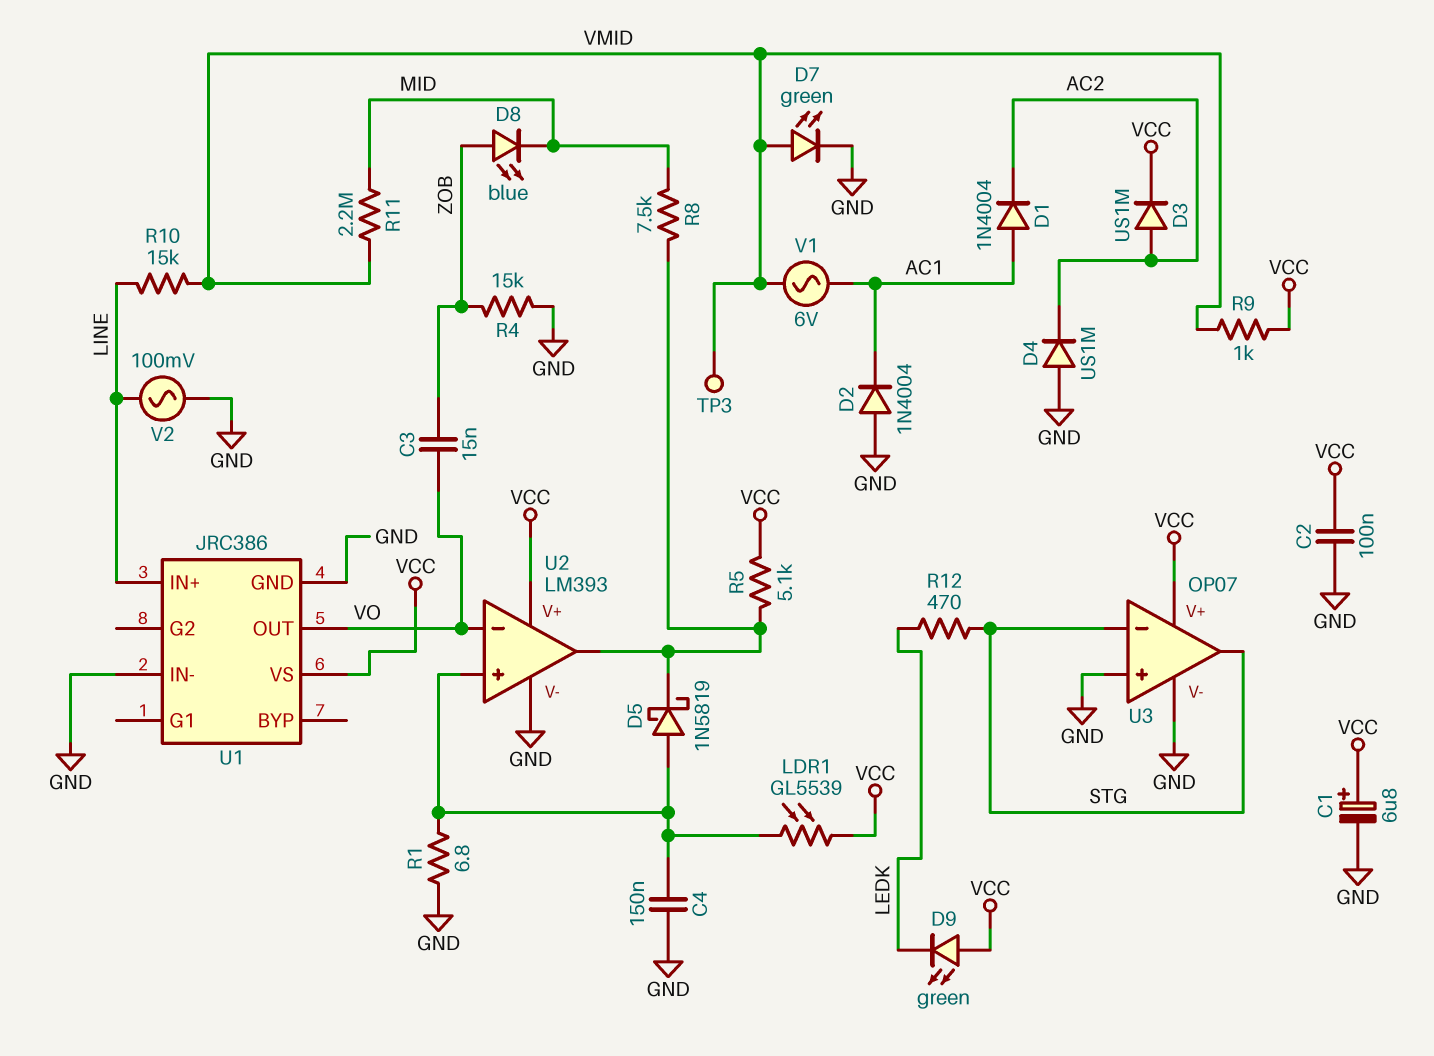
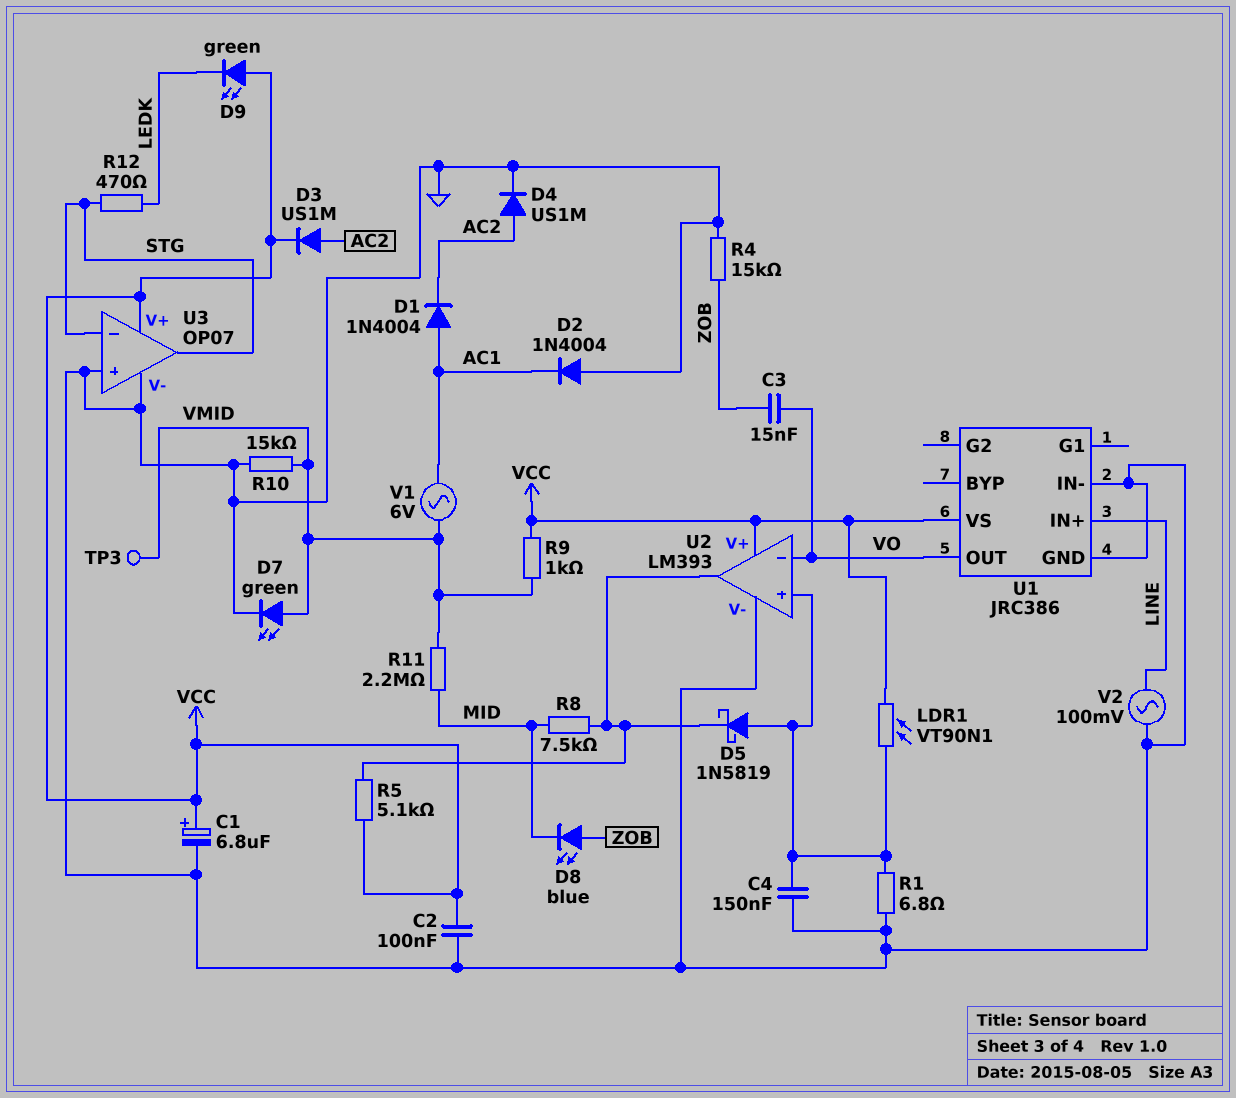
D4: diode US1M (A GND, K AC2) -> diode US1M (A AC2, K GND)
LDR1: GL5539 (U2/in+, VCC) -> VT90N1 (U2/in+, VCC)
R10: 15k (LINE, VMID) -> 15k (GND, VMID)

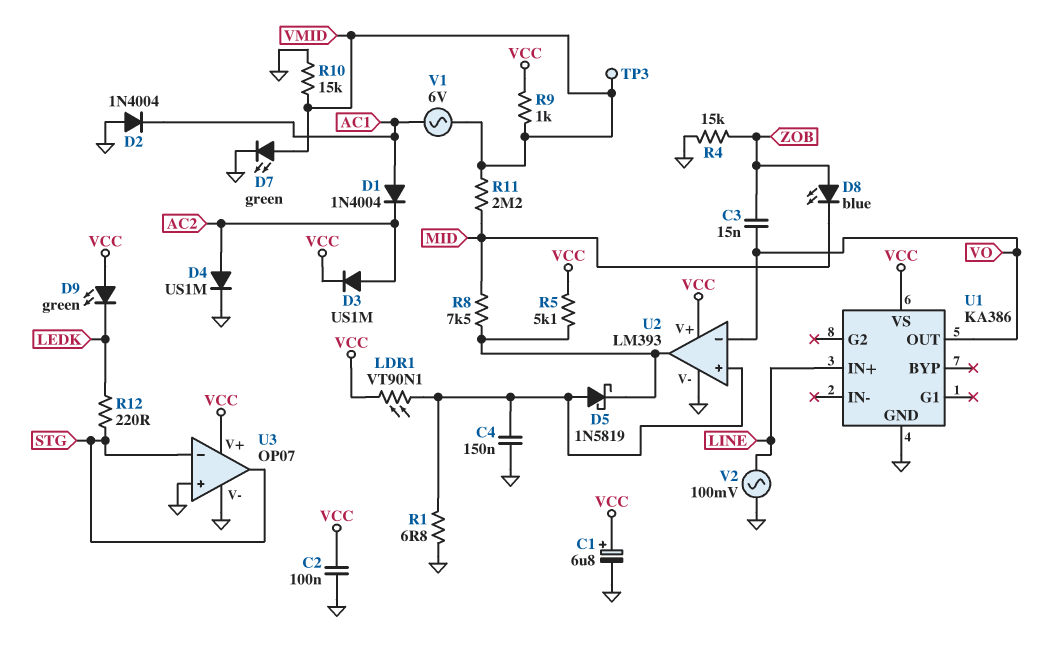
R12: 470 (LEDK, STG) -> 220 (LEDK, STG)
U1: JRC386 -> KA386
U1 pin IN-: GND -> none

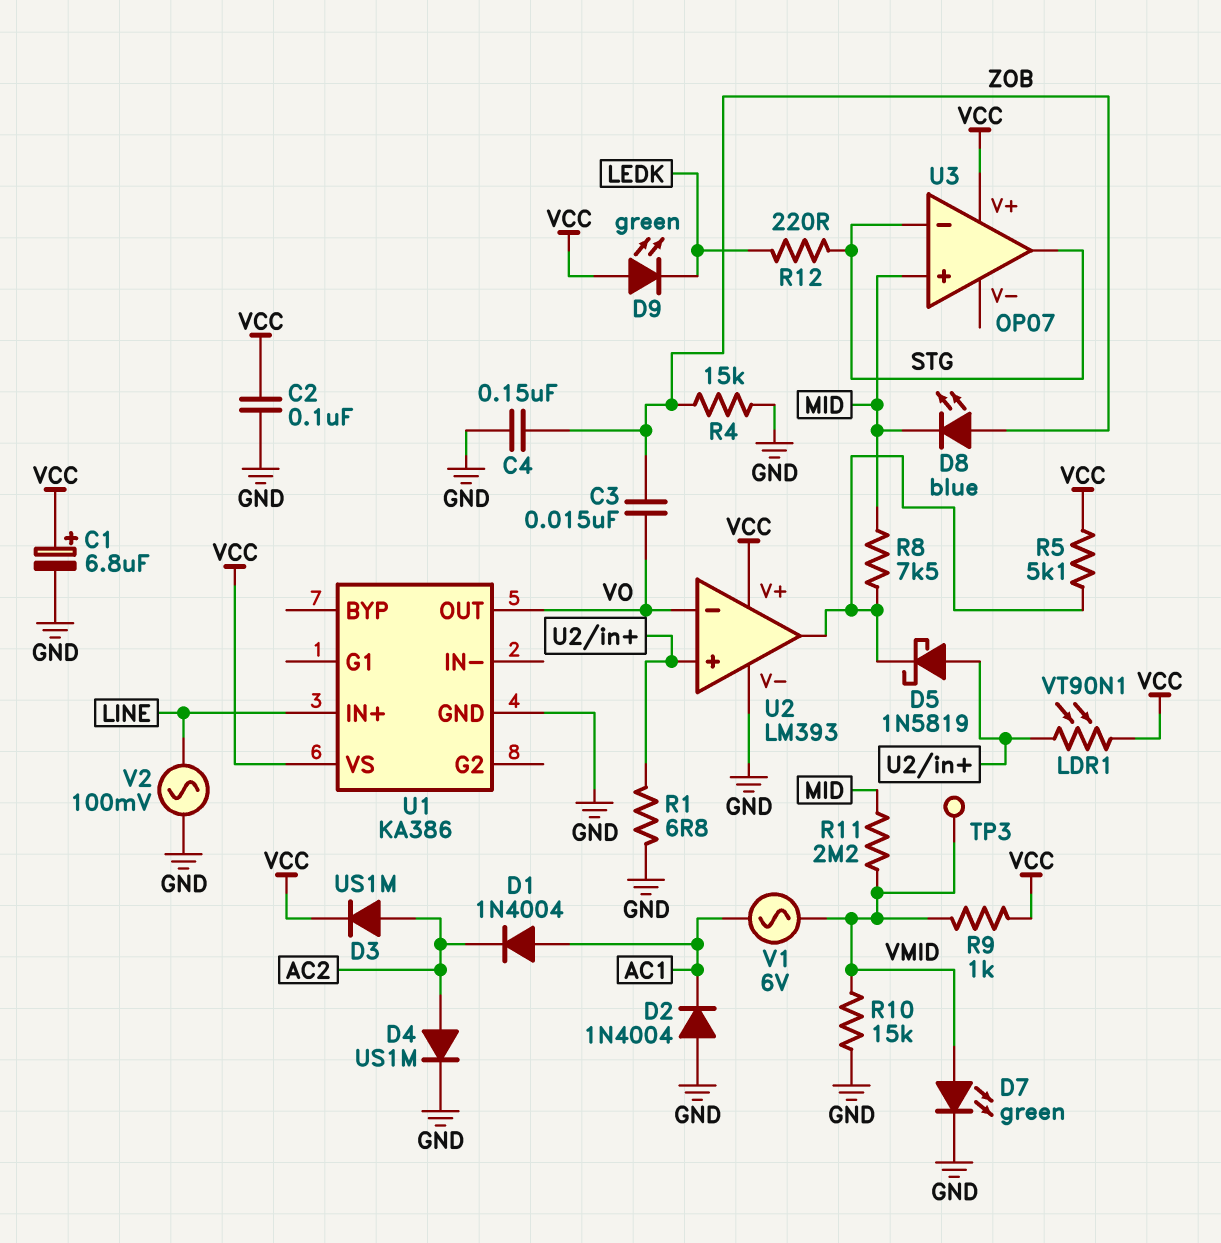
C4: 150nF (GND, U2/in+) -> 150nF (GND, ZOB)
U3 pin V-: GND -> none
U3 pin in+: GND -> MID

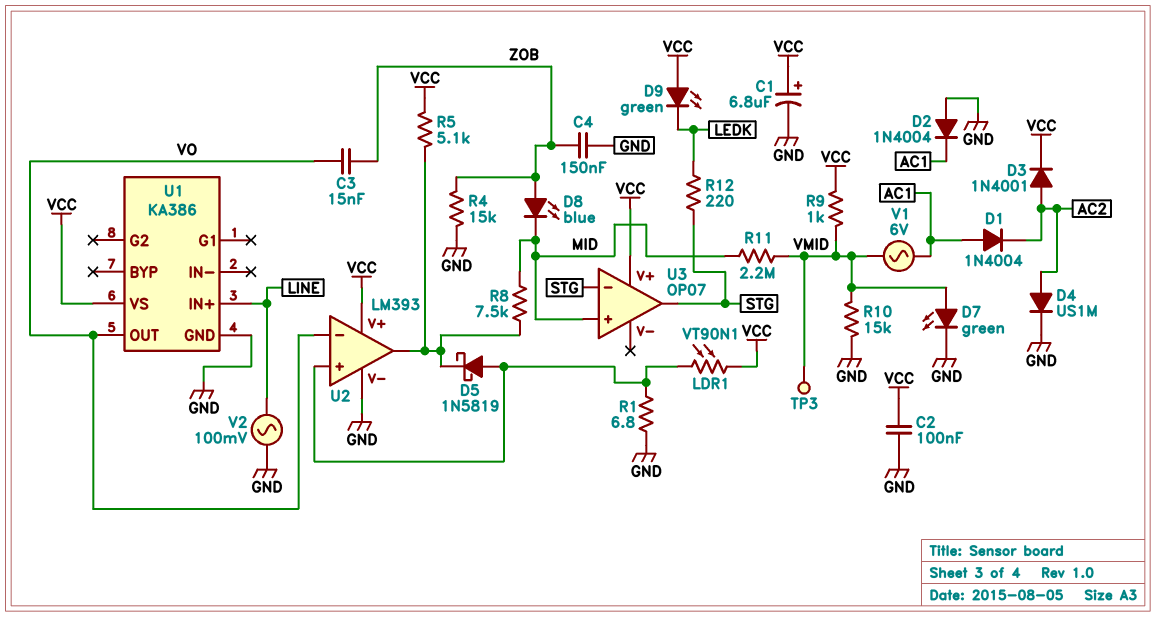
D3: diode US1M (A AC2, K VCC) -> diode 1N4001 (A AC2, K VCC)

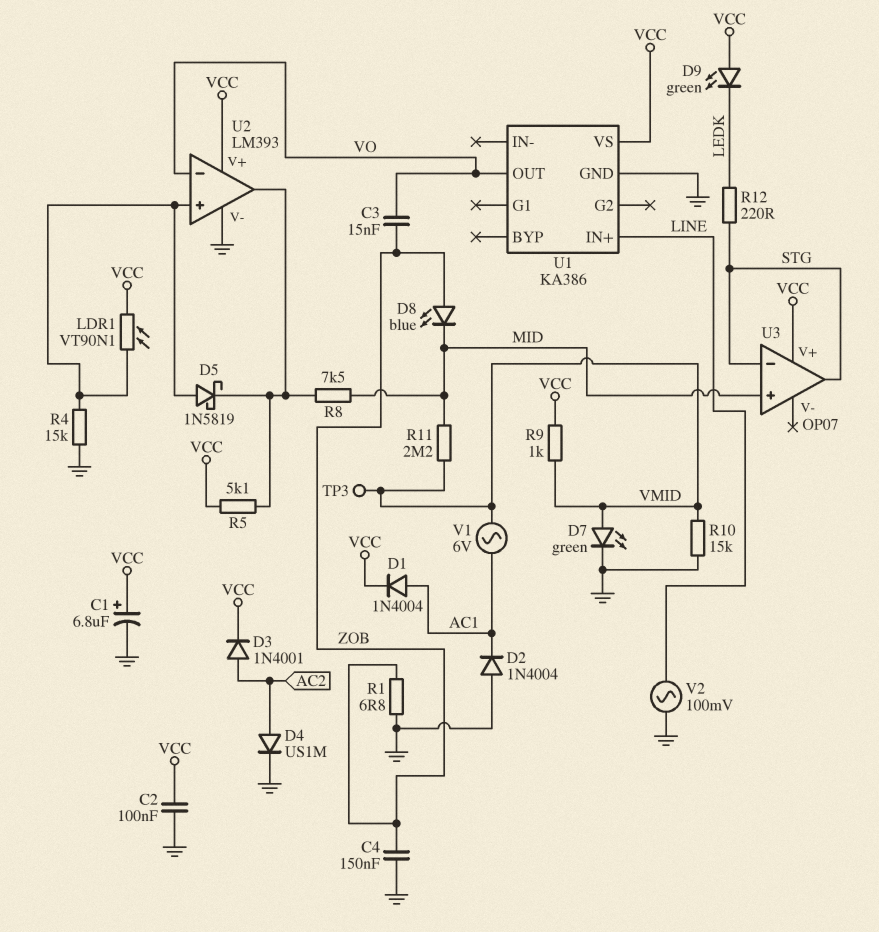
D1: diode 1N4004 (A AC1, K AC2) -> diode 1N4004 (A AC1, K VCC)
R1: 6.8 (GND, U2/in+) -> 6.8 (GND, ZOB)
R4: 15k (GND, ZOB) -> 15k (GND, U2/in+)

